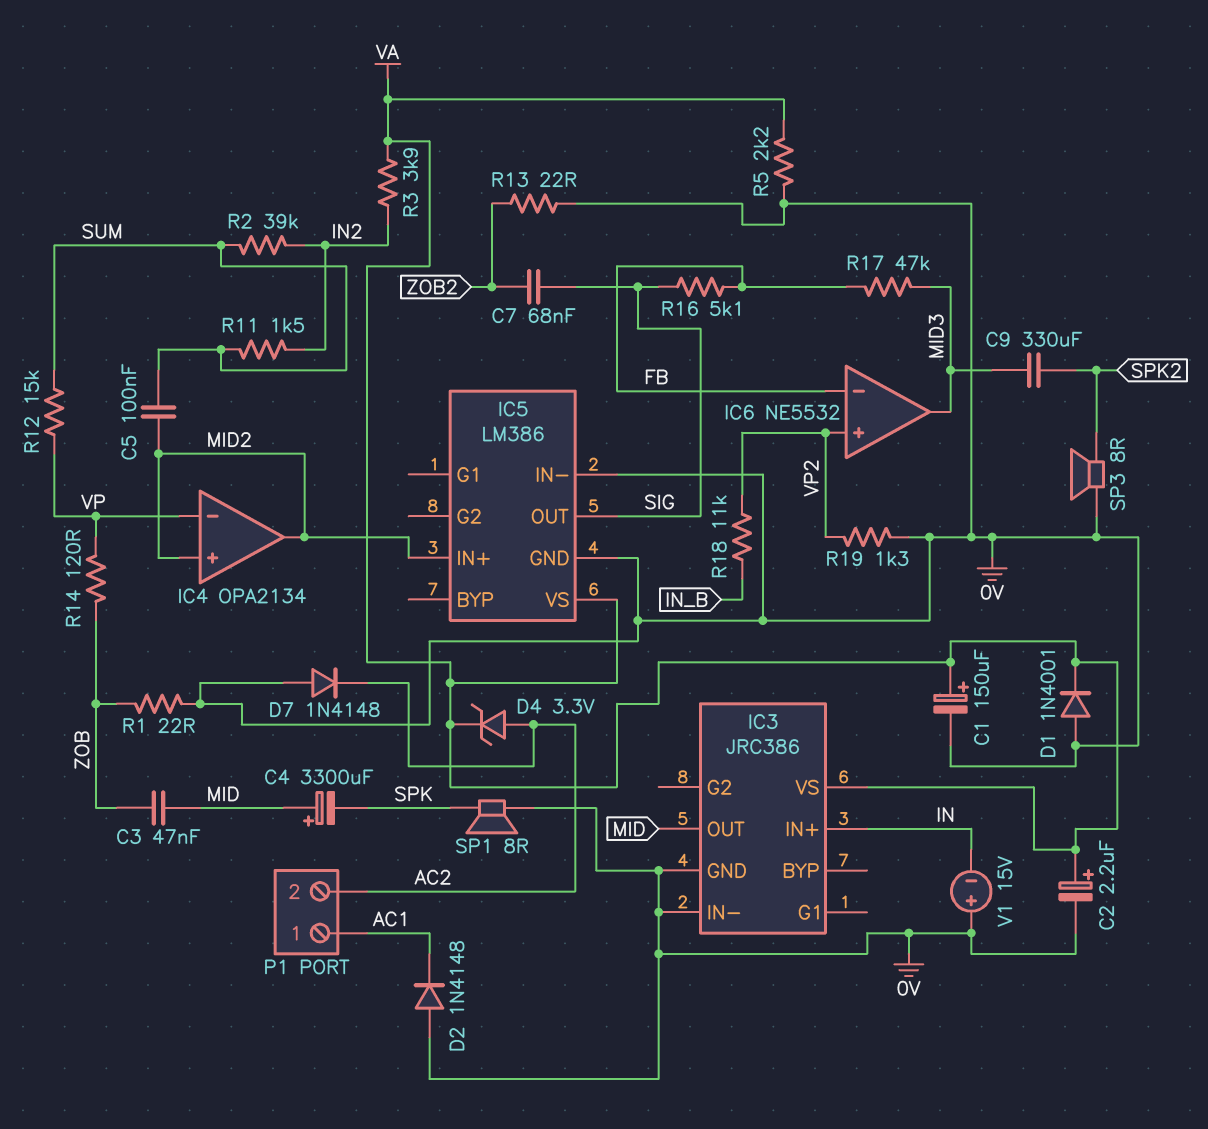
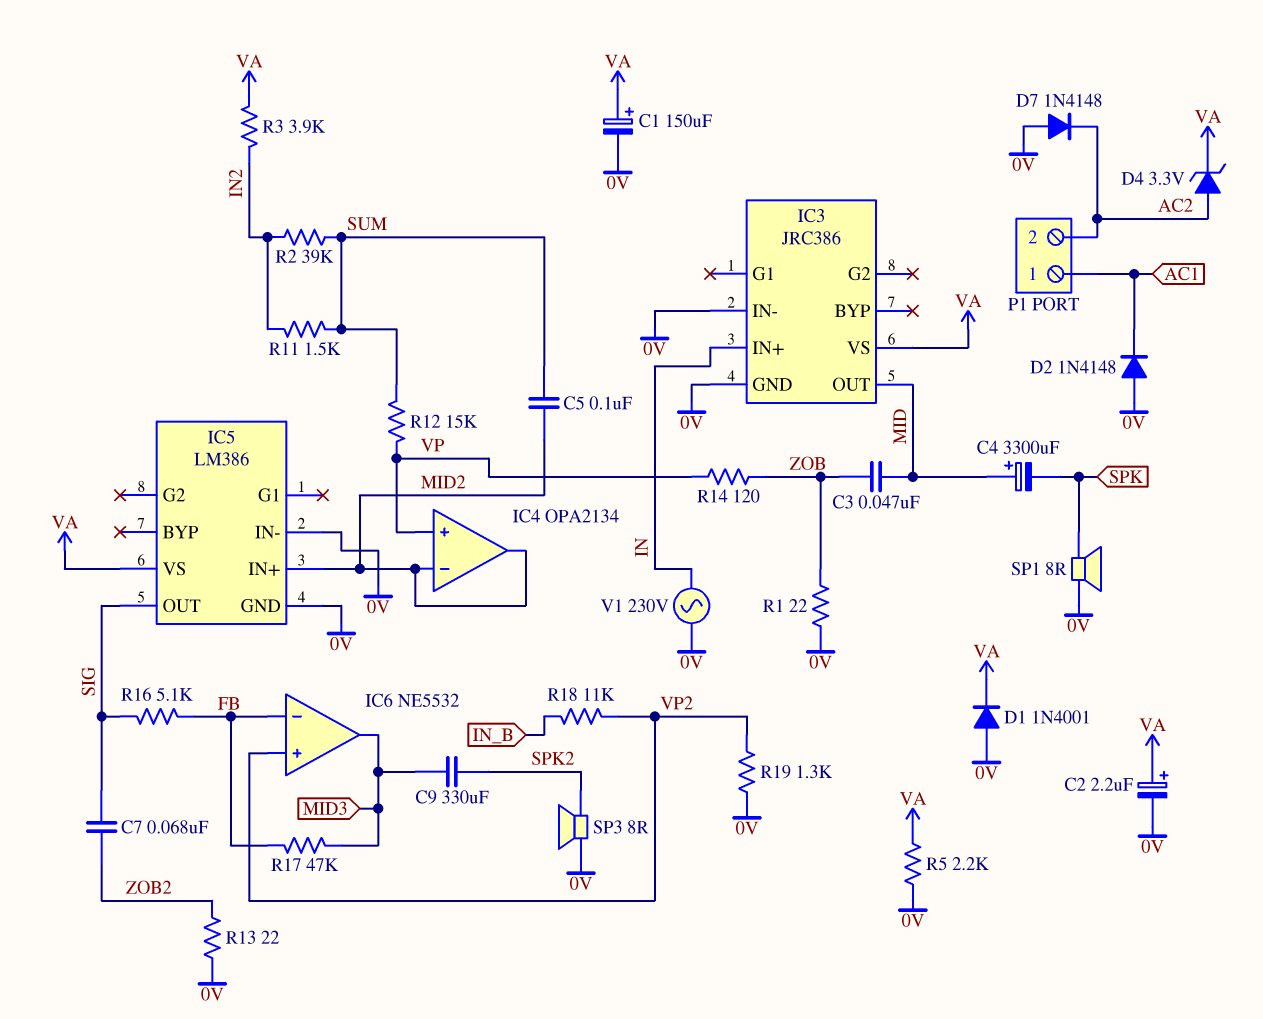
IC4 pin in+: MID2 -> VP
IC4 pin in-: VP -> MID2
V1: 15V (plus 0V, minus IN) -> AC 230V (0V, IN)

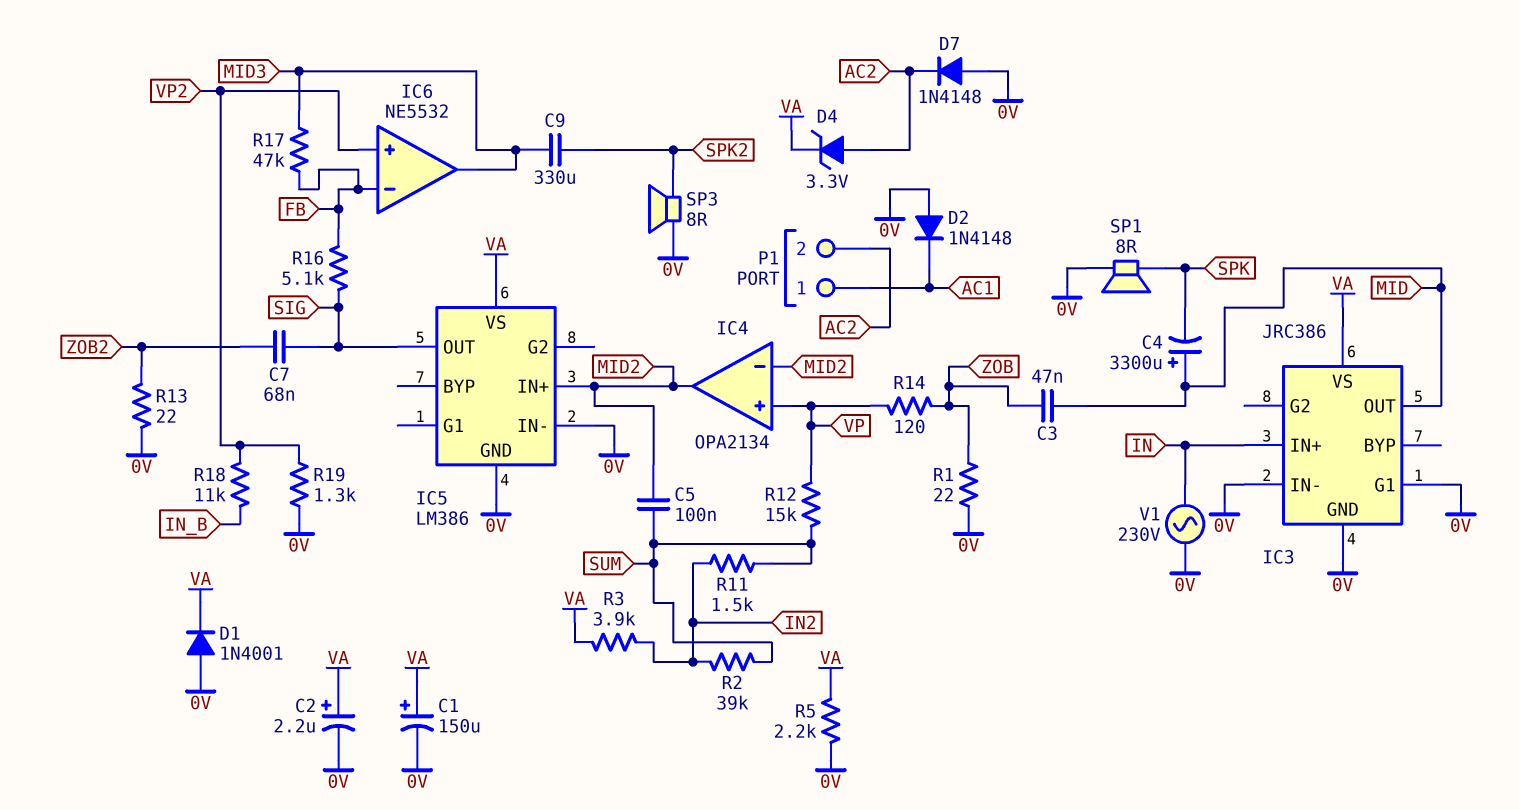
IC3 pin G1: none -> 0V

